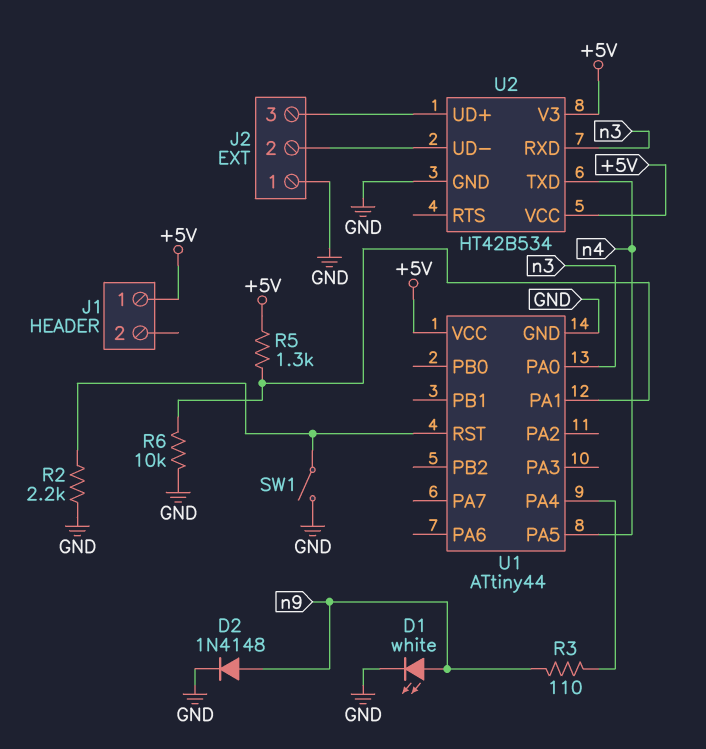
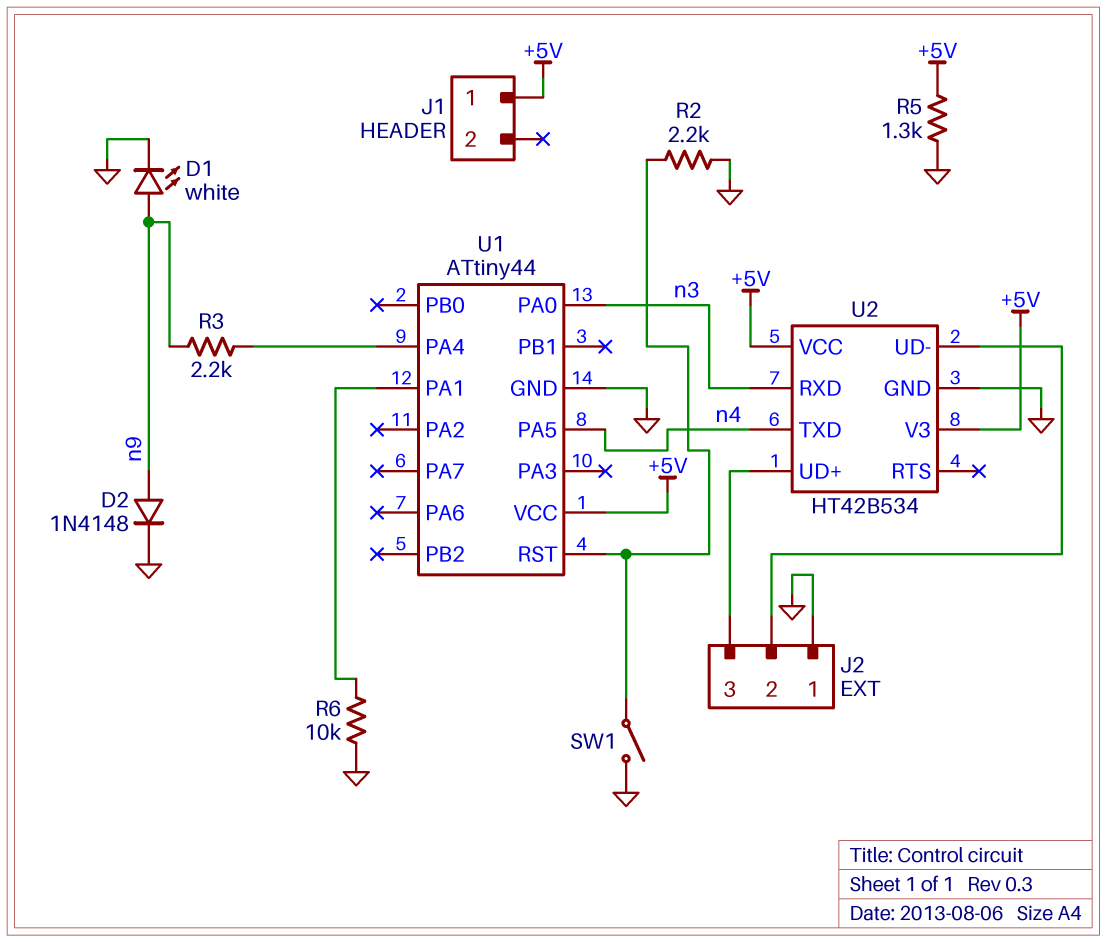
R3: 110 (U1/PA4, n9) -> 2.2k (U1/PA4, n9)
R5: 1.3k (+5V, U1/PA1) -> 1.3k (+5V, GND)

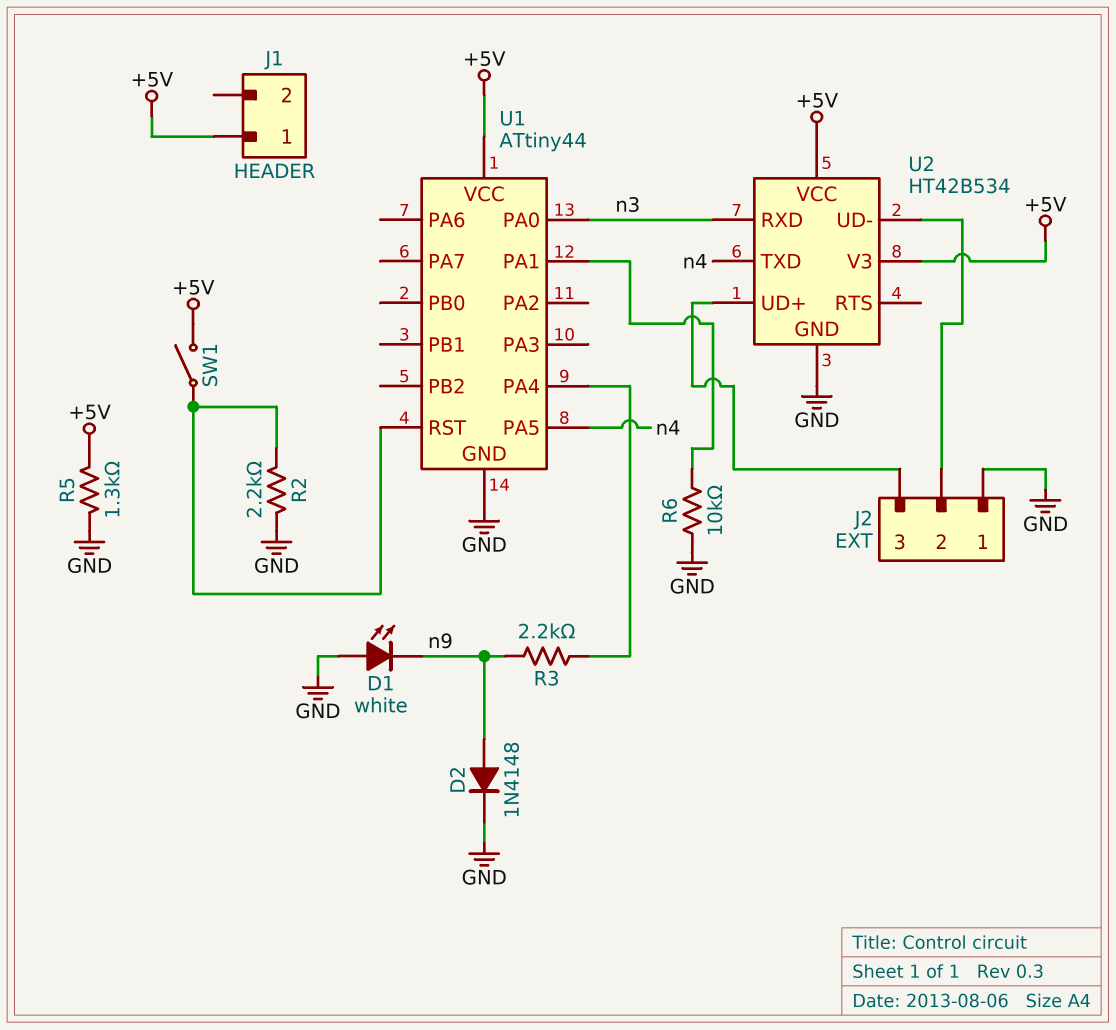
D1: LED white (A n9, K GND) -> LED white (A GND, K n9)
SW1: switch (GND, U1/RST) -> switch (+5V, U1/RST)

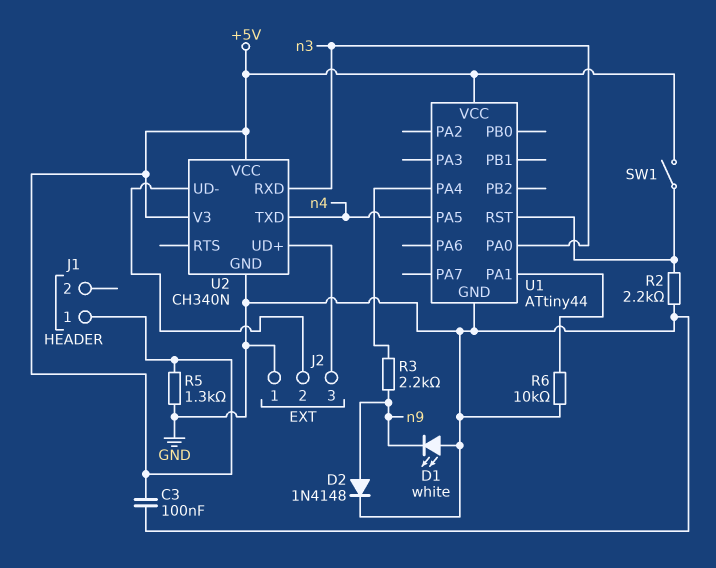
C3: none -> 100nF (+5V, GND)
U2: HT42B534 -> CH340N

